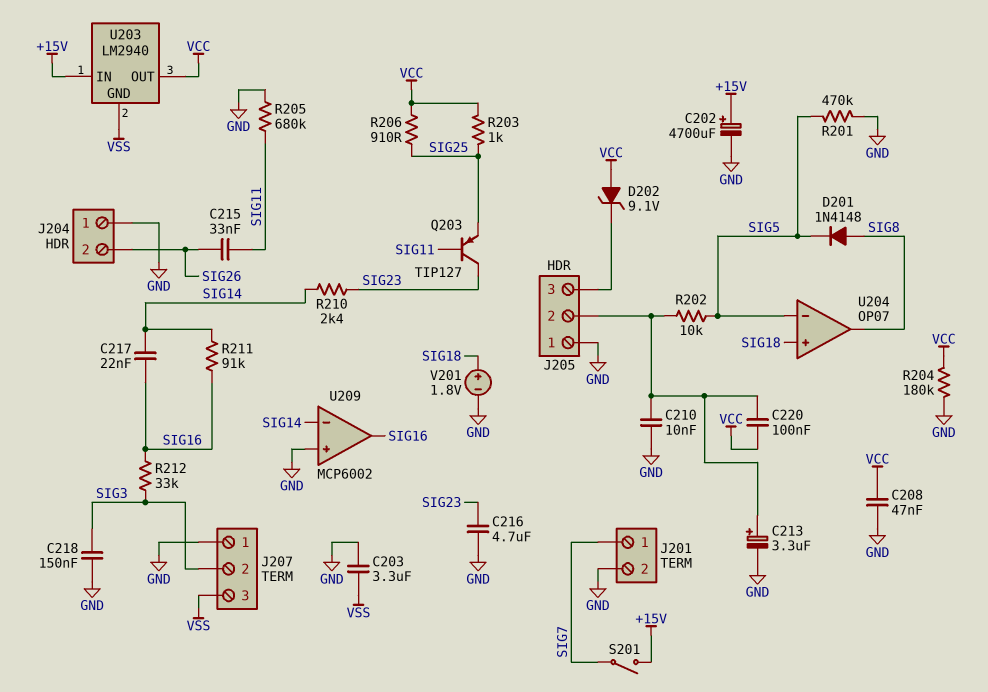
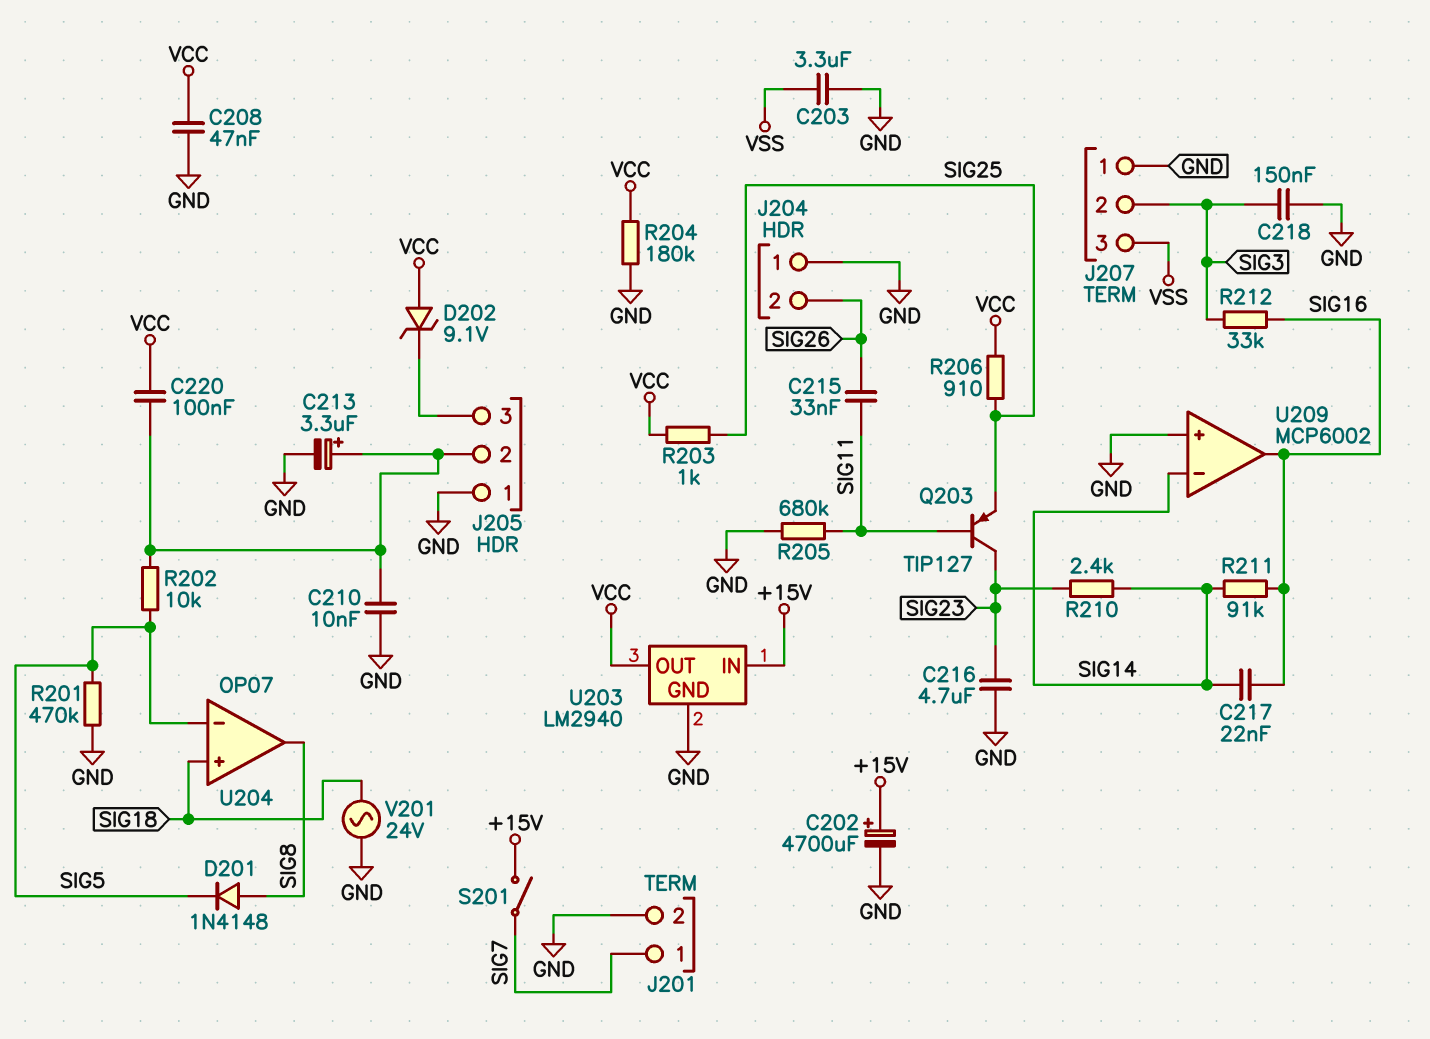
U203 pin GND: VSS -> GND
V201: 1.8V (plus SIG18, minus GND) -> AC 24V (GND, SIG18)

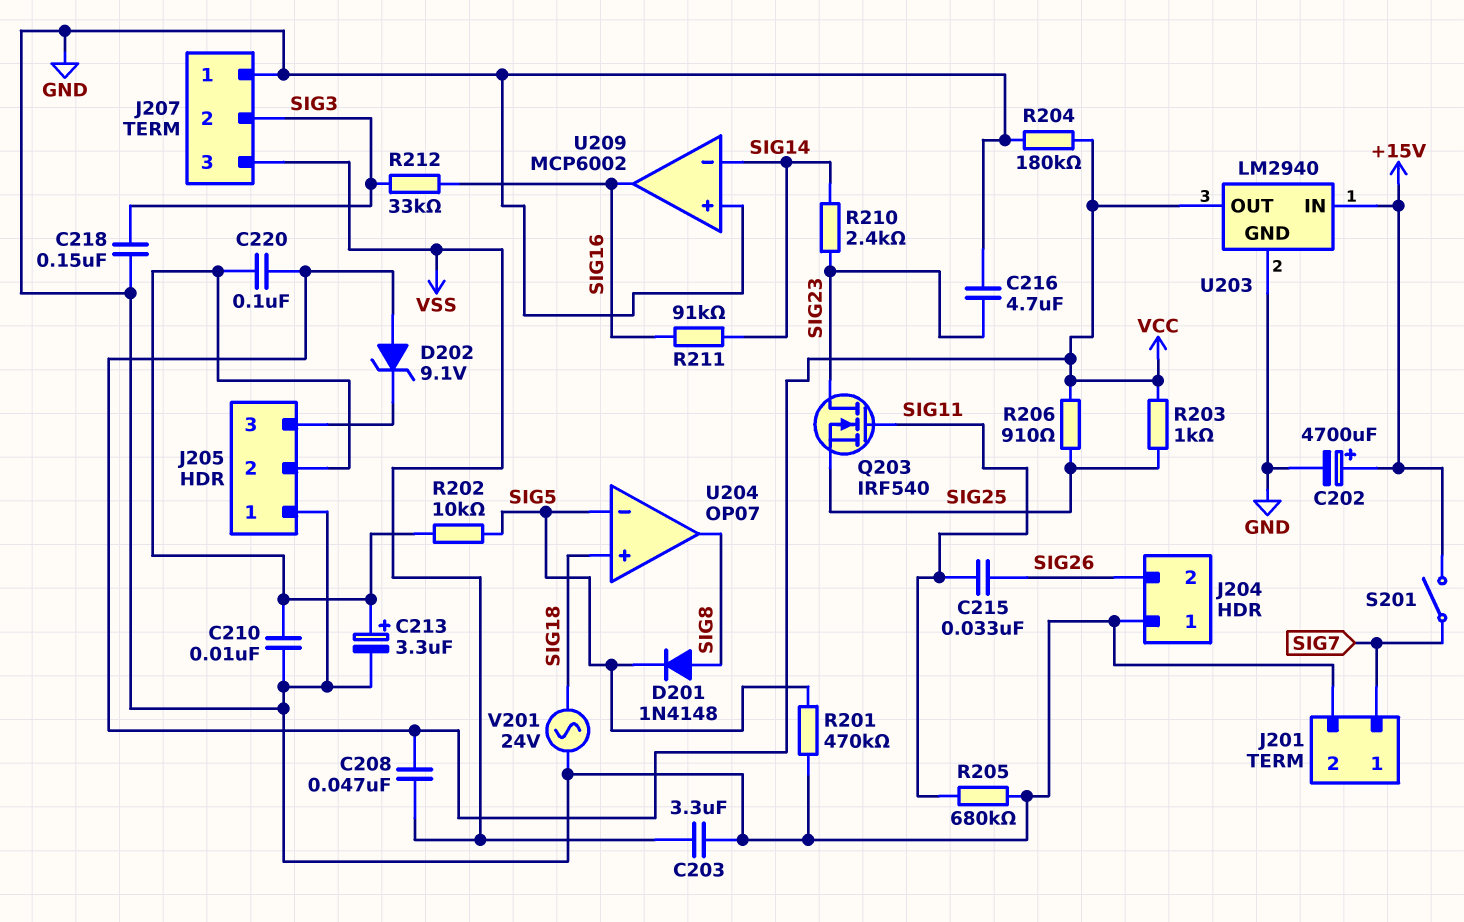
C208: 47nF (GND, VCC) -> 47nF (VCC, VSS)
C217: 22nF (SIG14, SIG16) -> none
Q203: PNP TIP127 (B SIG11, C SIG23, E SIG25) -> NMOS IRF540 (G SIG11, D SIG23, S SIG25)

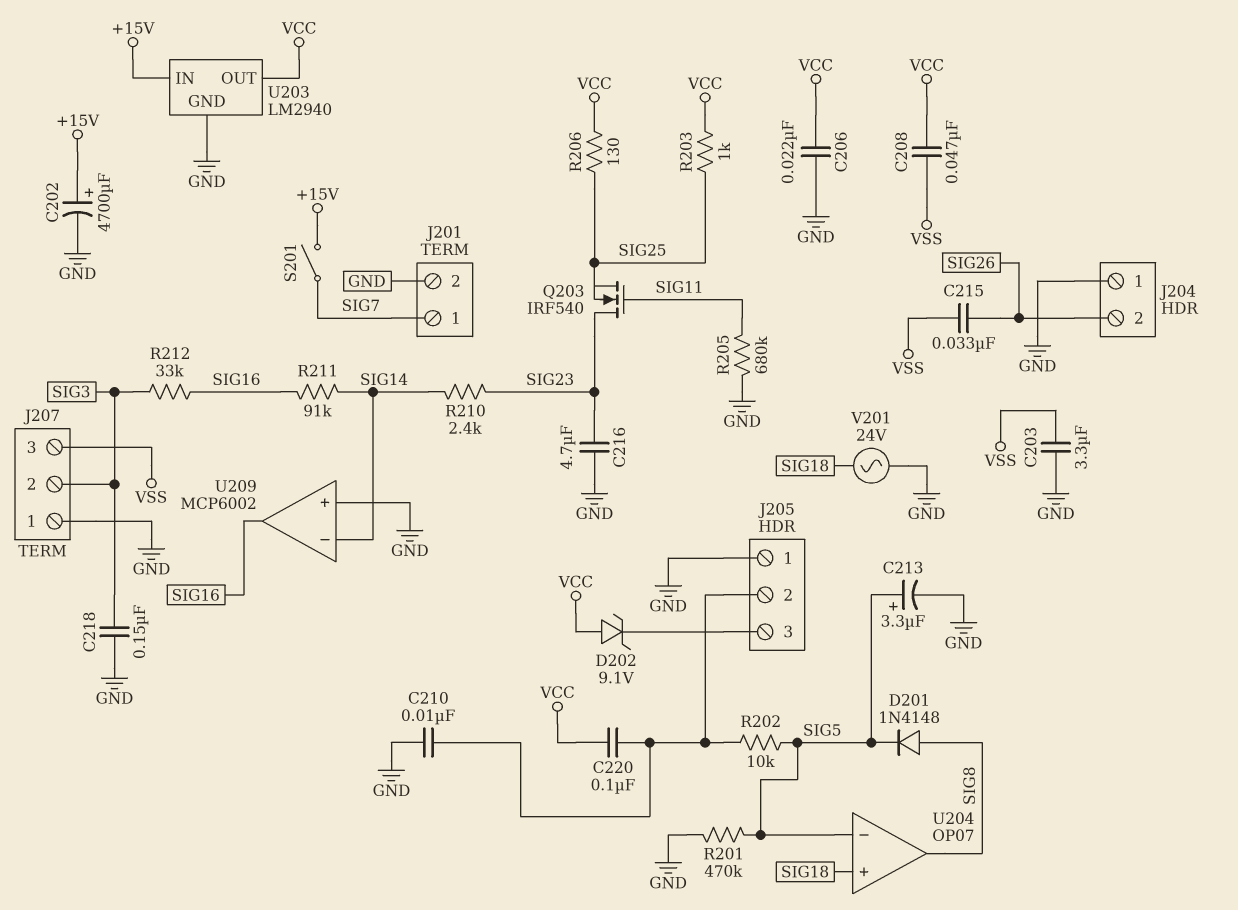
C206: none -> 22nF (GND, VCC)
C213: 3.3uF (plus J205/2, minus GND) -> 3.3uF (plus SIG5, minus GND)
C215: 33nF (SIG11, SIG26) -> 33nF (SIG26, VSS)
R204: 180k (GND, VCC) -> none
R206: 910 (SIG25, VCC) -> 130 (SIG25, VCC)

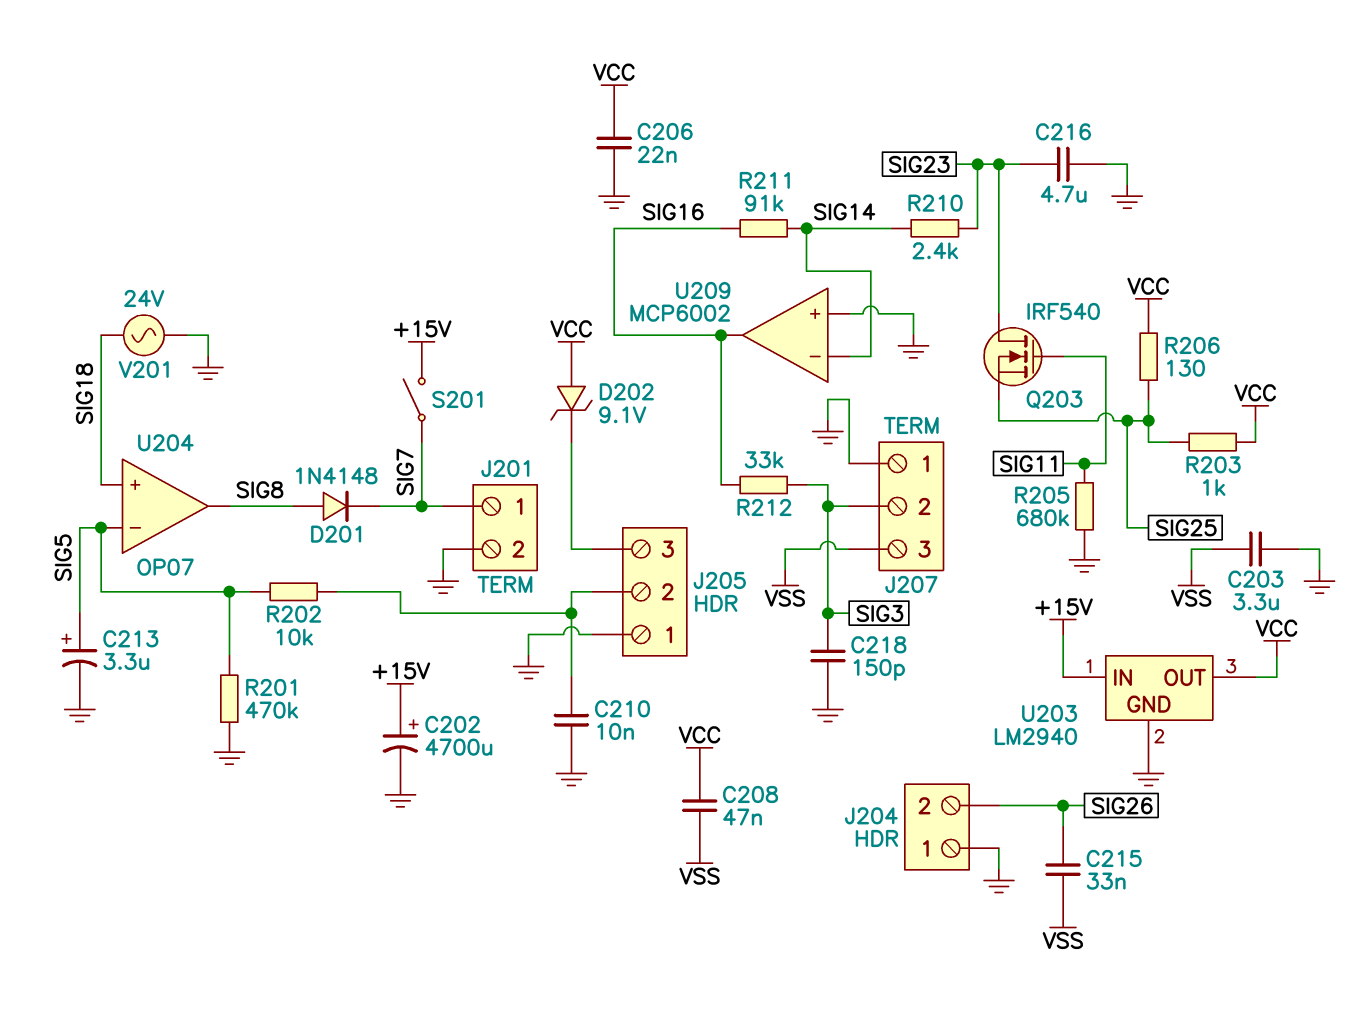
C218: 150nF (GND, SIG3) -> 150pF (GND, SIG3)
C220: 100nF (J205/2, VCC) -> none
D201: diode 1N4148 (A SIG8, K SIG5) -> diode 1N4148 (A SIG8, K SIG7)

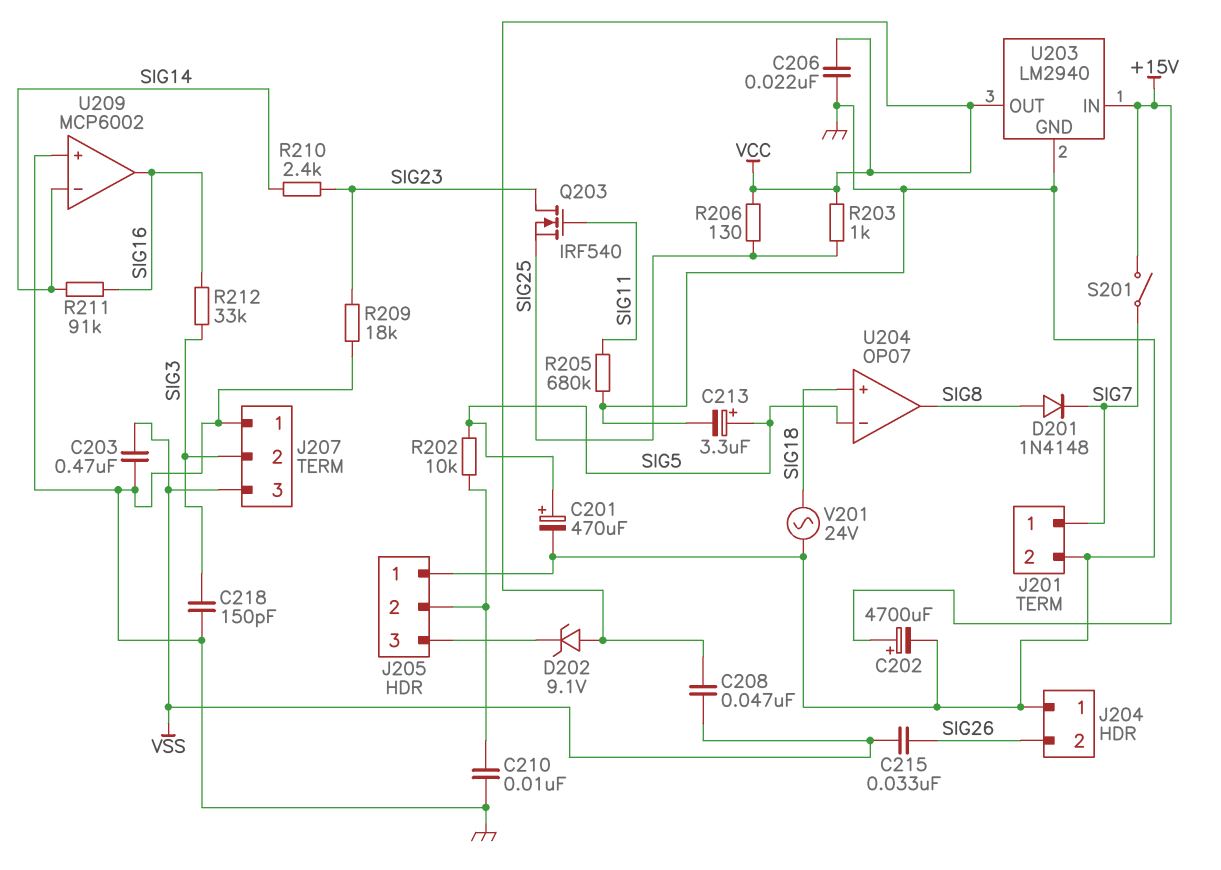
C201: none -> 470uF (plus SIG5, minus GND)
C203: 3.3uF (GND, VSS) -> 470nF (GND, VSS)
C216: 4.7uF (GND, SIG23) -> none
R201: 470k (GND, SIG5) -> none
R209: none -> 18k (GND, SIG23)

